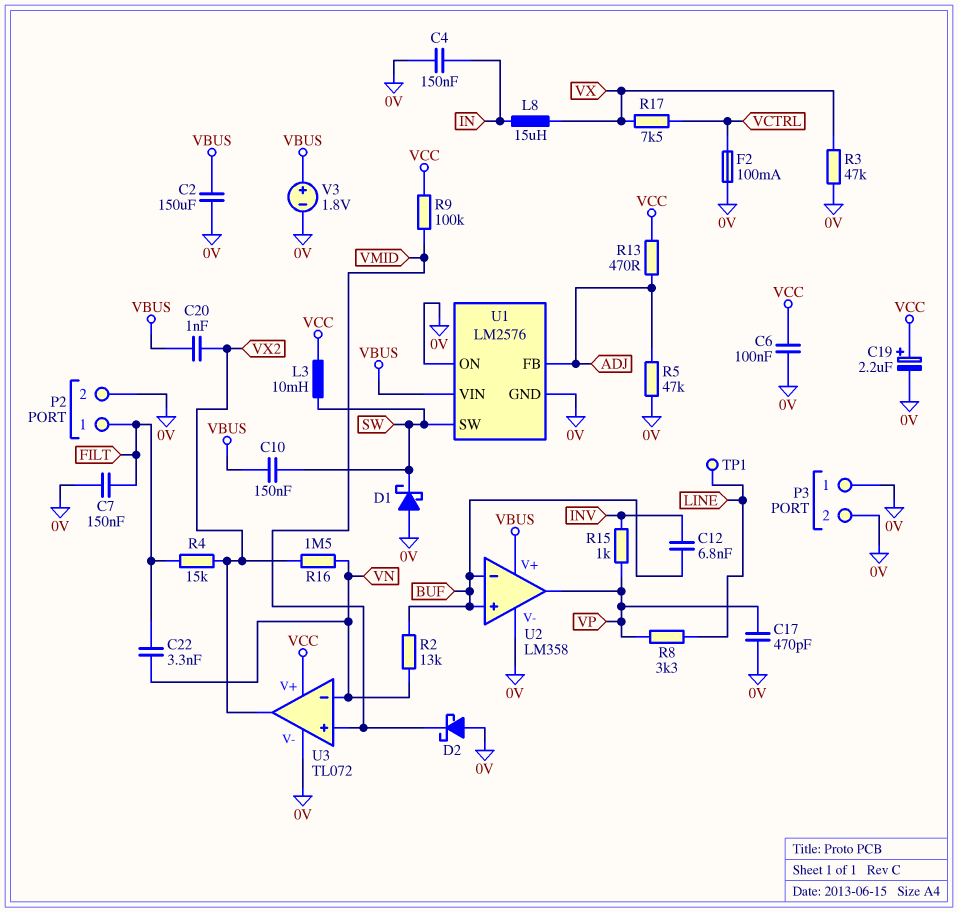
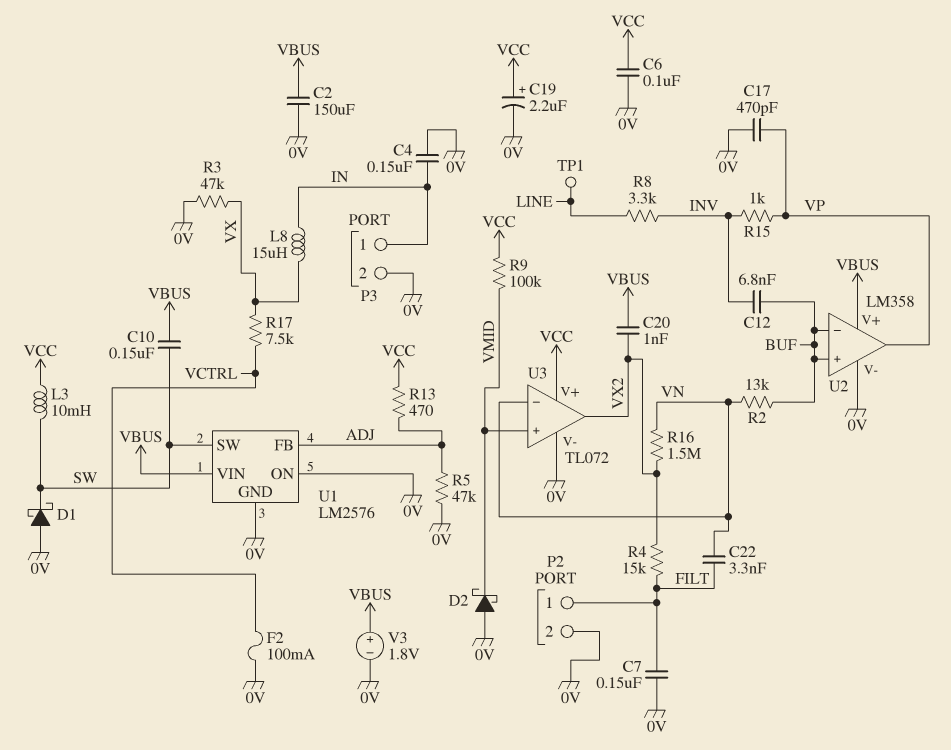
P3 pin 1: 0V -> IN
R8: 3.3k (LINE, VP) -> 3.3k (INV, LINE)

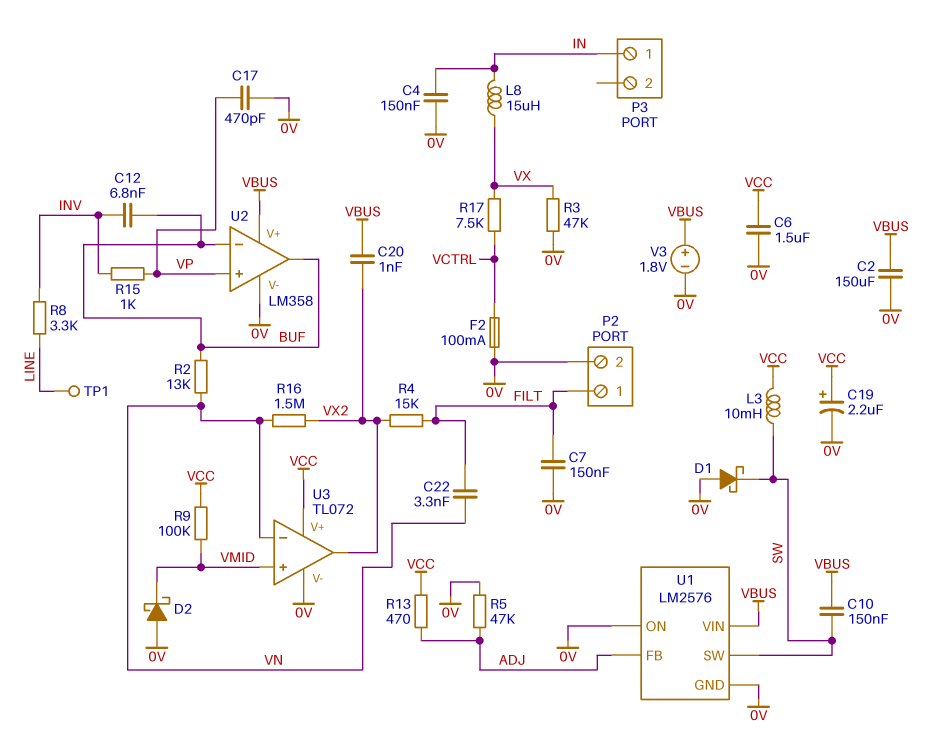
C6: 100nF (0V, VCC) -> 1.5uF (0V, VCC)
P3 pin 2: 0V -> none
U2 pin in+: BUF -> VP
U2 pin out: VP -> BUF

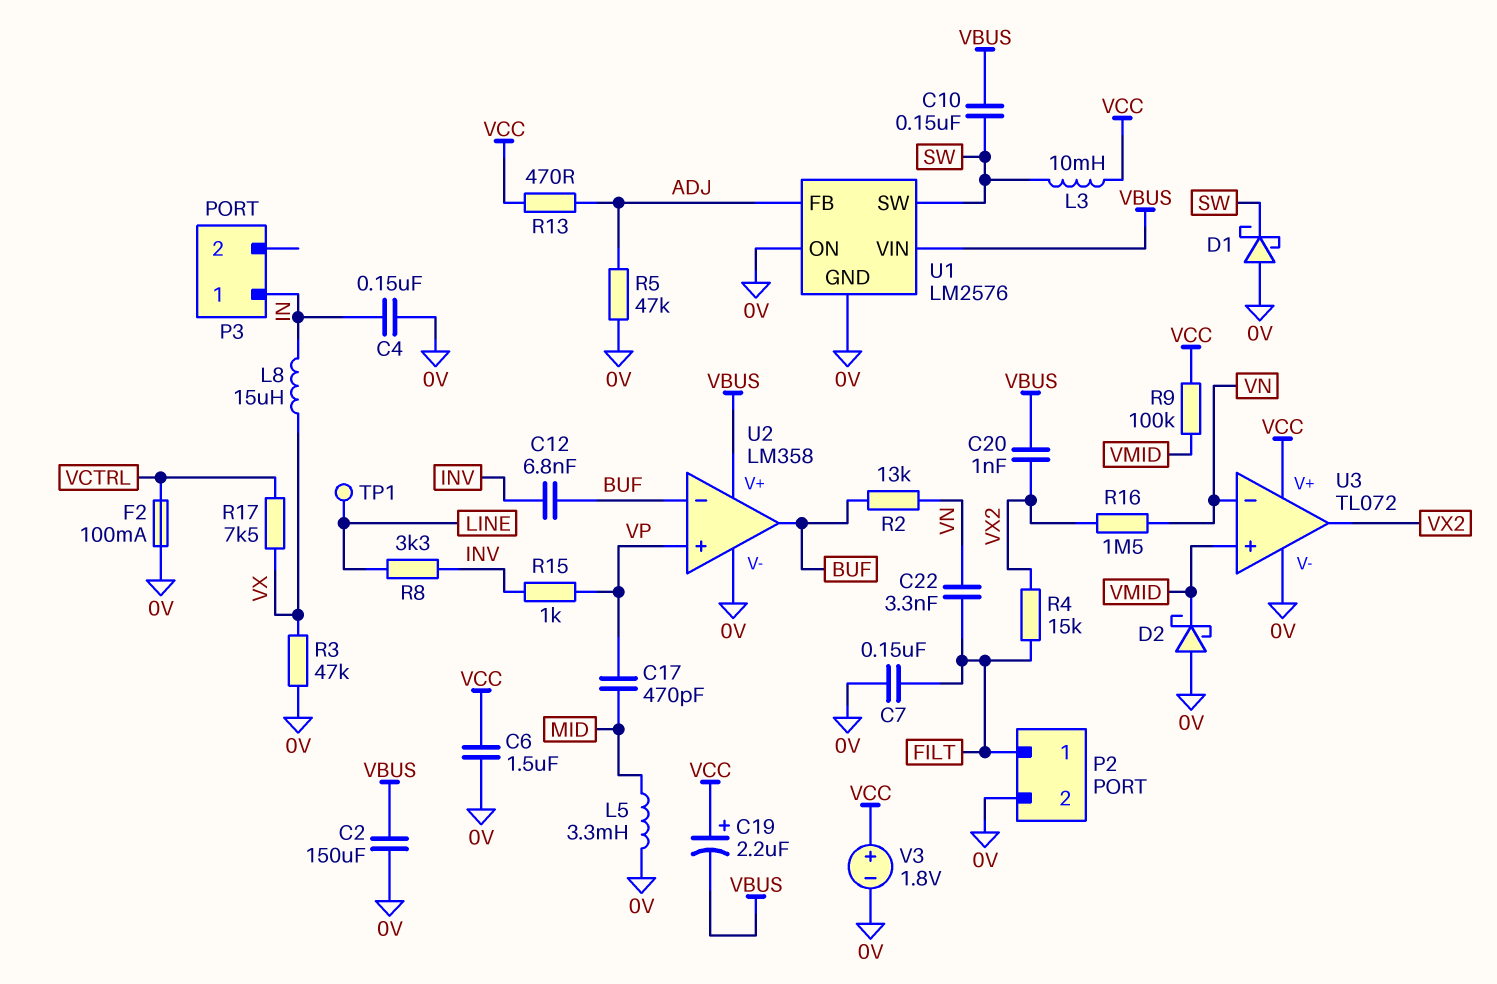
C17: 470pF (0V, VP) -> 470pF (MID, VP)
C19: 2.2uF (plus VCC, minus 0V) -> 2.2uF (plus VCC, minus VBUS)
L5: none -> 3.3mH (0V, MID)
V3: 1.8V (plus VBUS, minus 0V) -> 1.8V (plus VCC, minus 0V)

